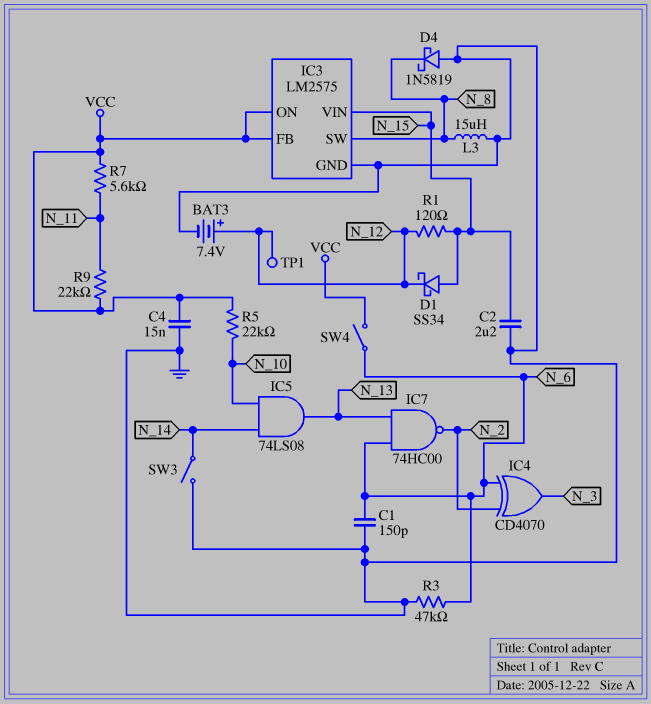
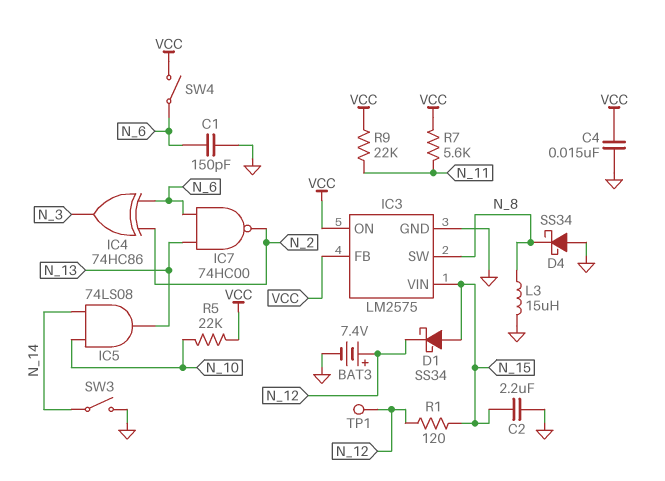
D4: schottky 1N5819 (A GND, K N_8) -> schottky SS34 (A GND, K N_8)
IC4: XOR CD4070 (in N_2, in N_6, out N_3) -> XOR 74HC86 (in N_2, in N_6, out N_3)
R3: 47k (GND, N_6) -> none

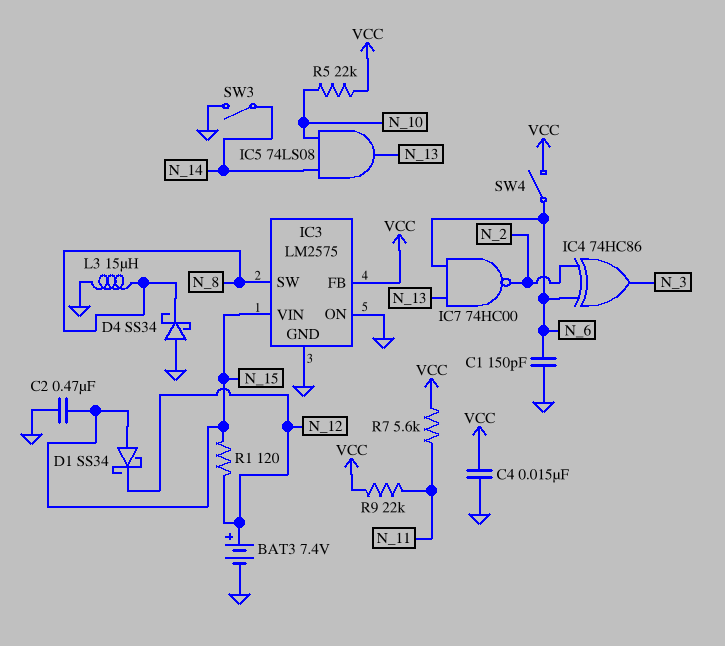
C2: 2.2uF (GND, N_15) -> 470nF (GND, N_15)
IC3 pin ON: VCC -> GND
TP1: test point (N_12) -> none

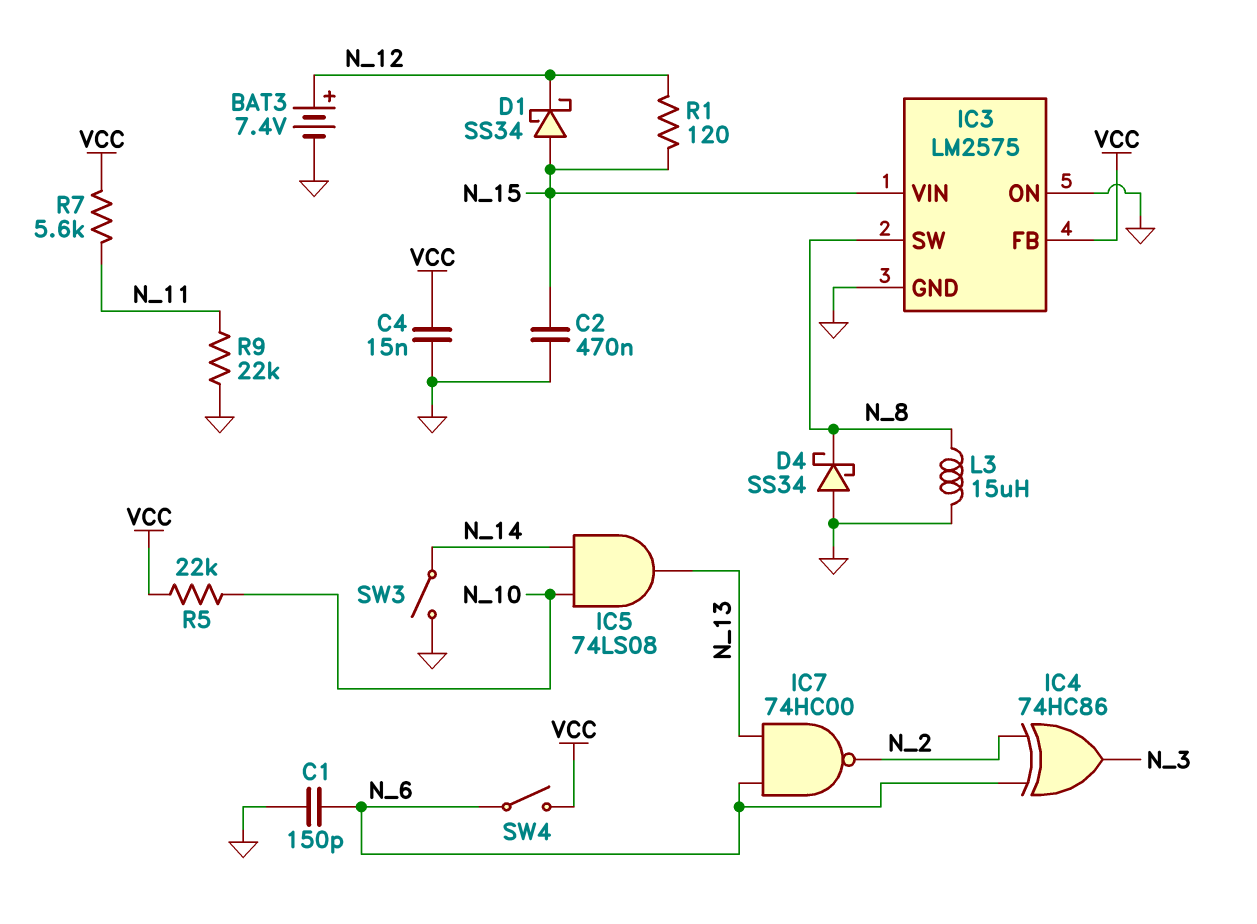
R9: 22k (N_11, VCC) -> 22k (GND, N_11)

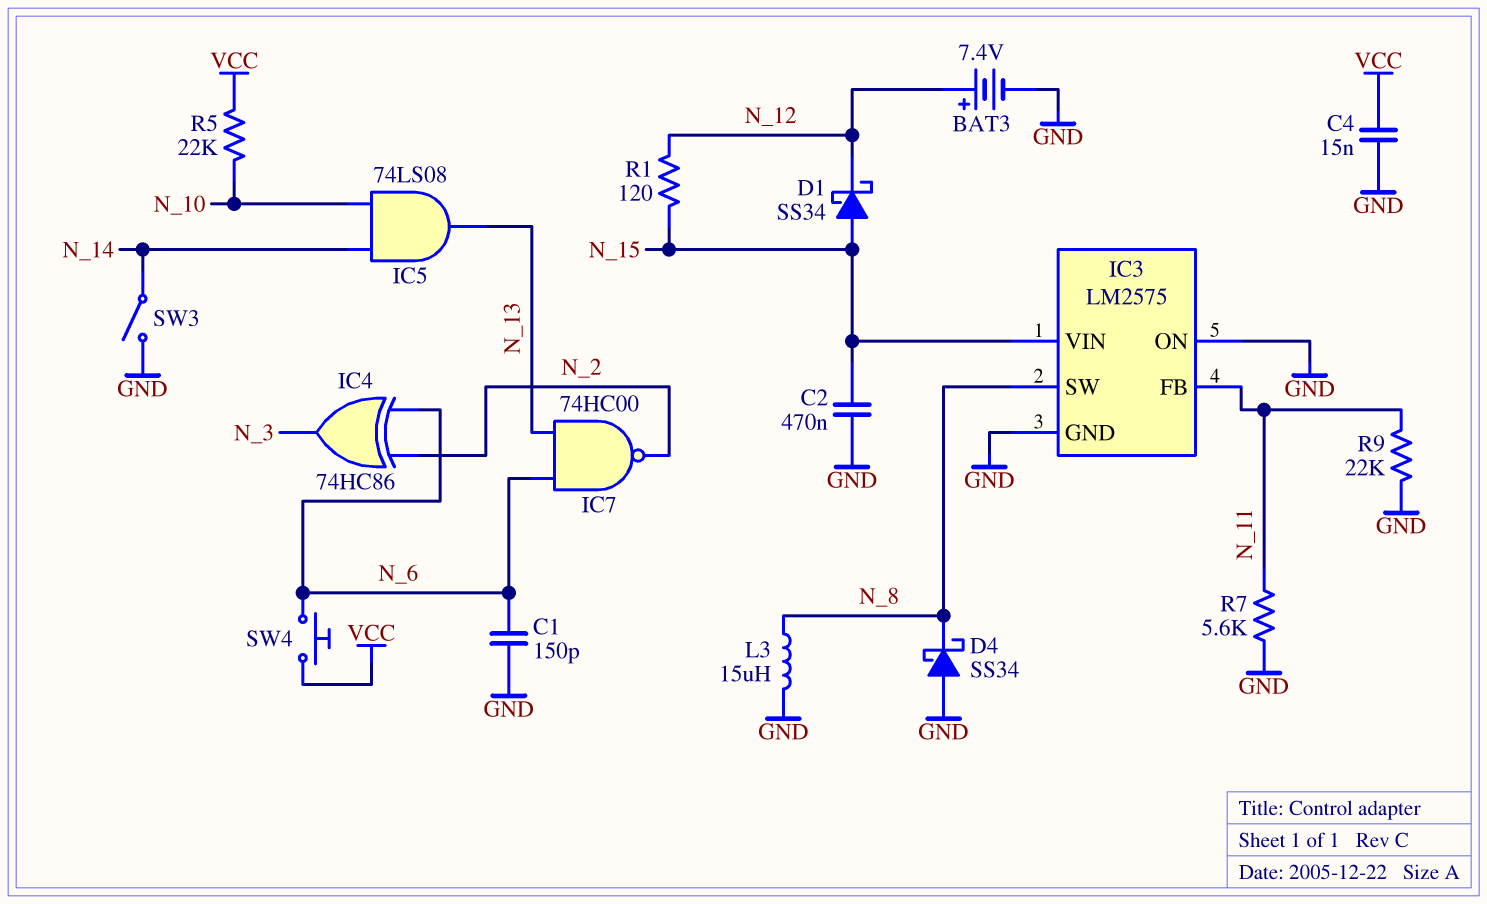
IC3 pin FB: VCC -> N_11
R7: 5.6k (N_11, VCC) -> 5.6k (GND, N_11)
SW4: switch (N_6, VCC) -> button (N_6, VCC)

